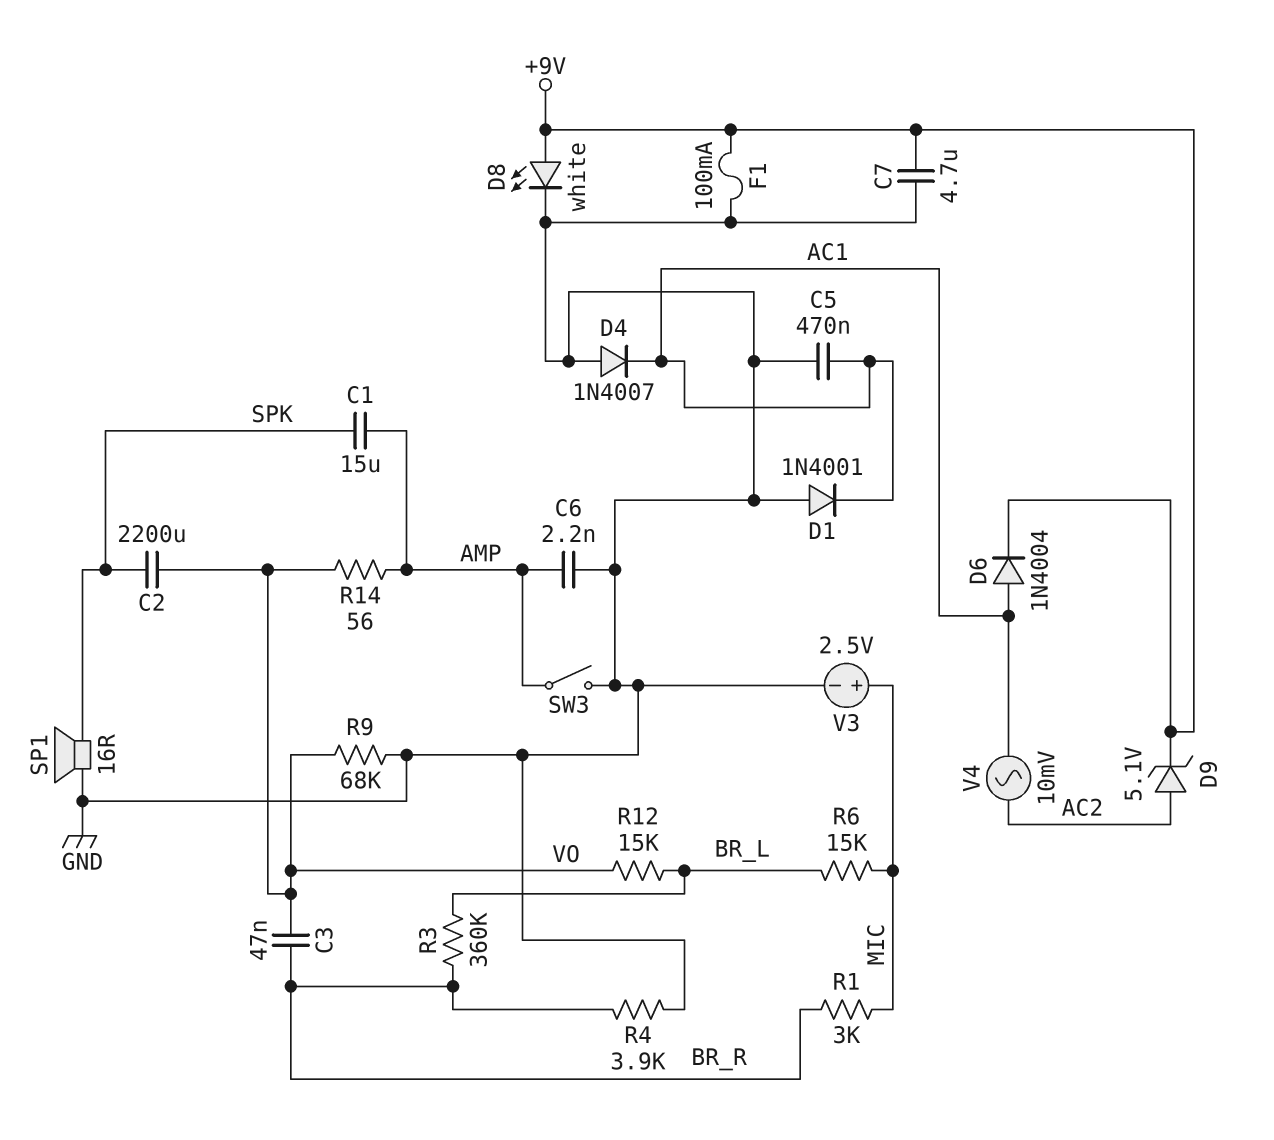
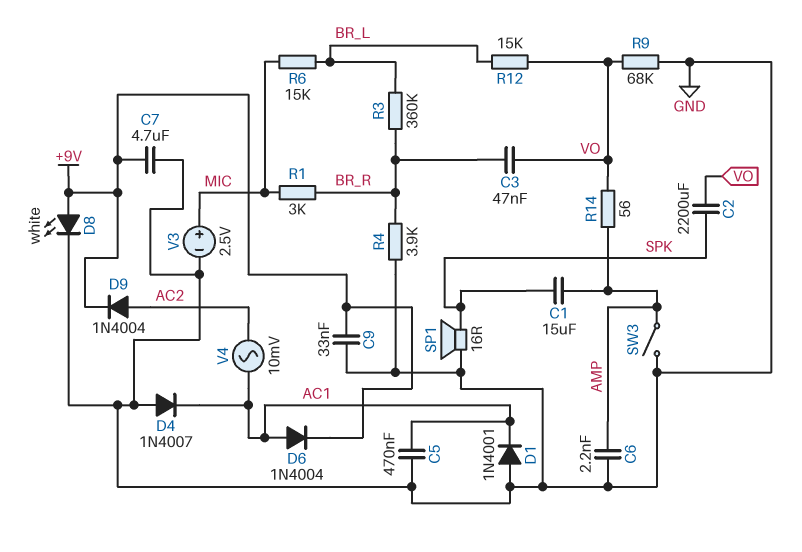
C9: none -> 33nF (+9V, GND)
D9: zener 5.1V (A AC2, K +9V) -> diode 1N4004 (A AC2, K +9V)
F1: 100mA (+9V, GND) -> none

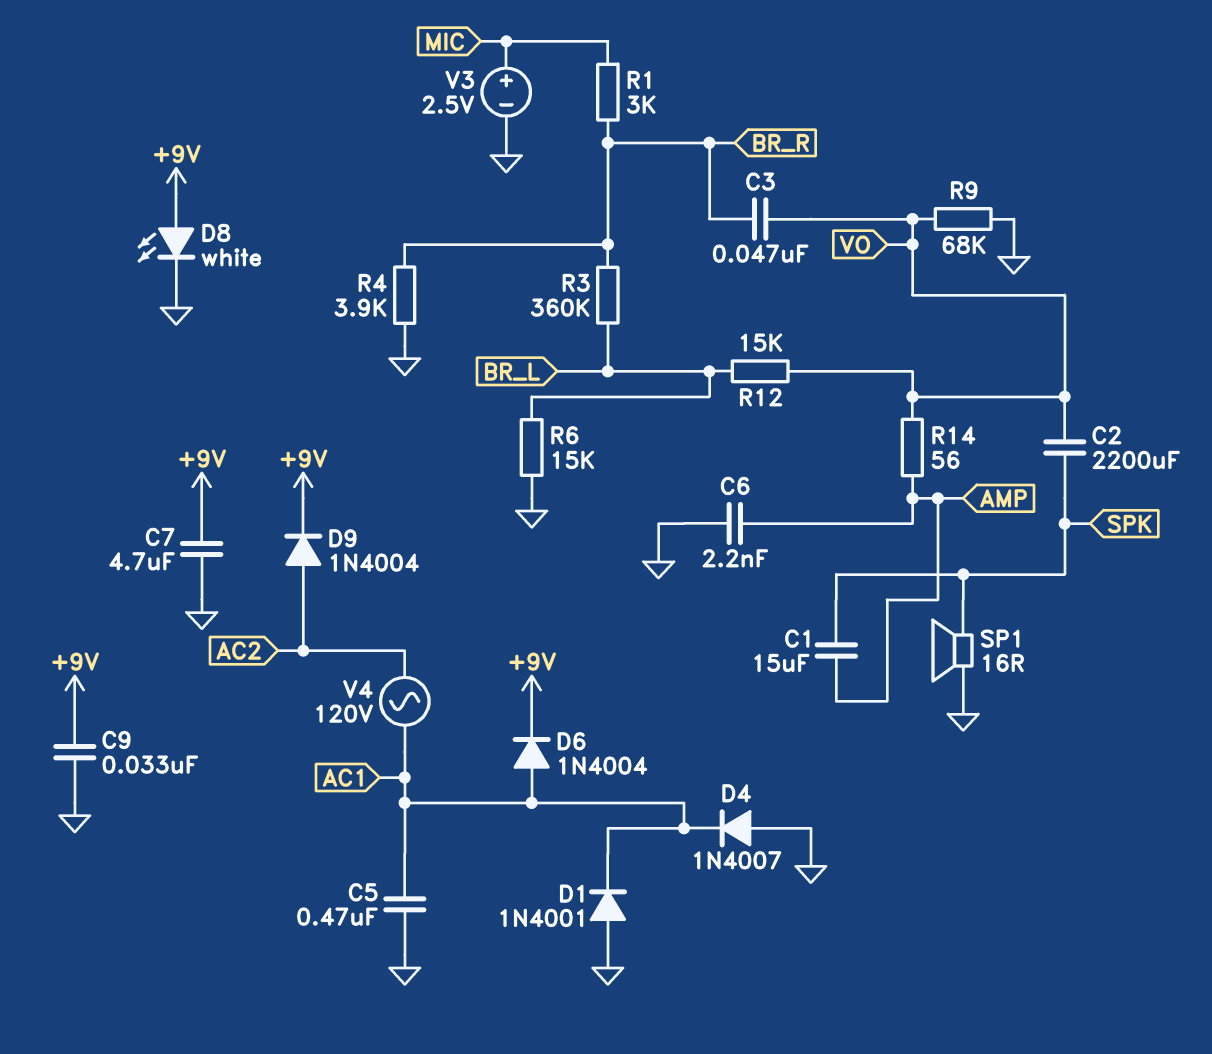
R6: 15k (BR_L, MIC) -> 15k (BR_L, GND)
SW3: switch (AMP, GND) -> none
V4: AC 10mV (AC1, AC2) -> AC 120V (AC1, AC2)

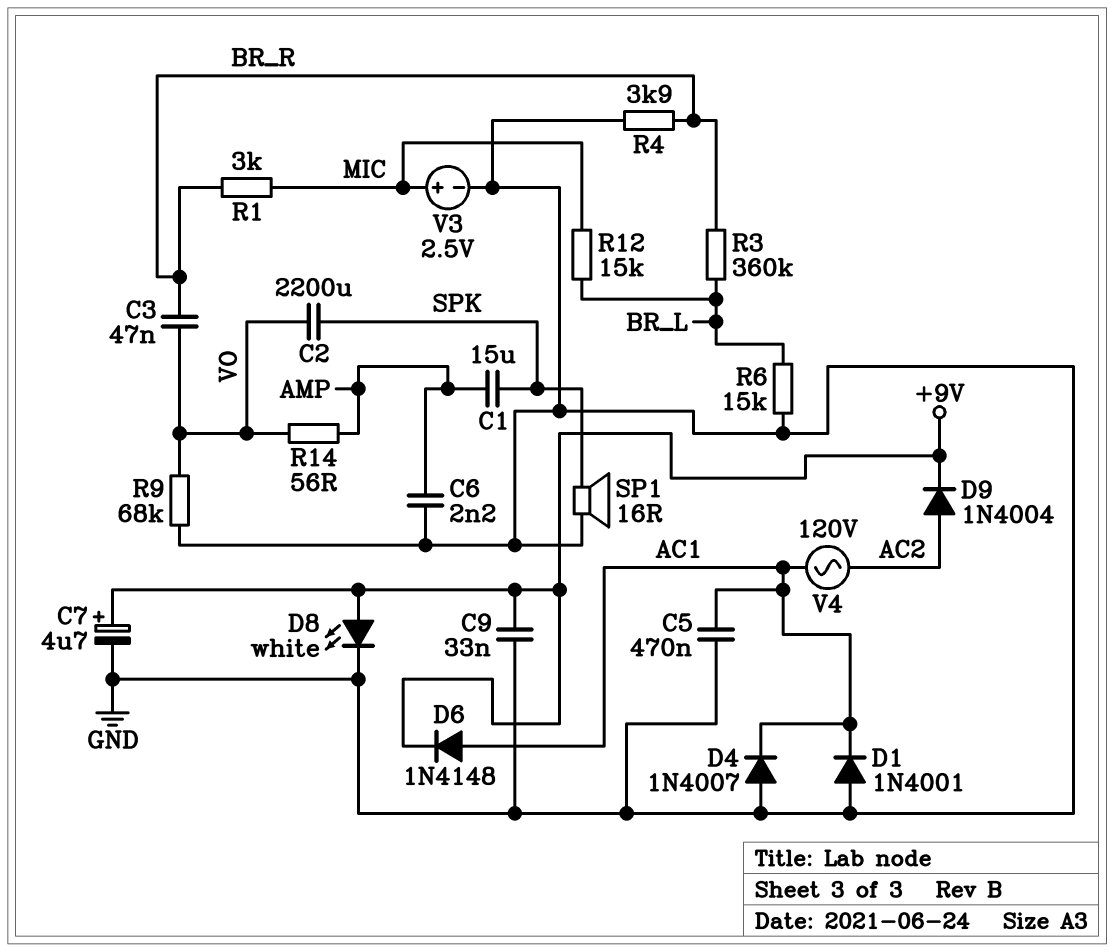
C7: 4.7uF (+9V, GND) -> 4.7uF (plus +9V, minus GND)
D6: diode 1N4004 (A AC1, K +9V) -> diode 1N4148 (A AC1, K +9V)
R12: 15k (BR_L, VO) -> 15k (BR_L, MIC)

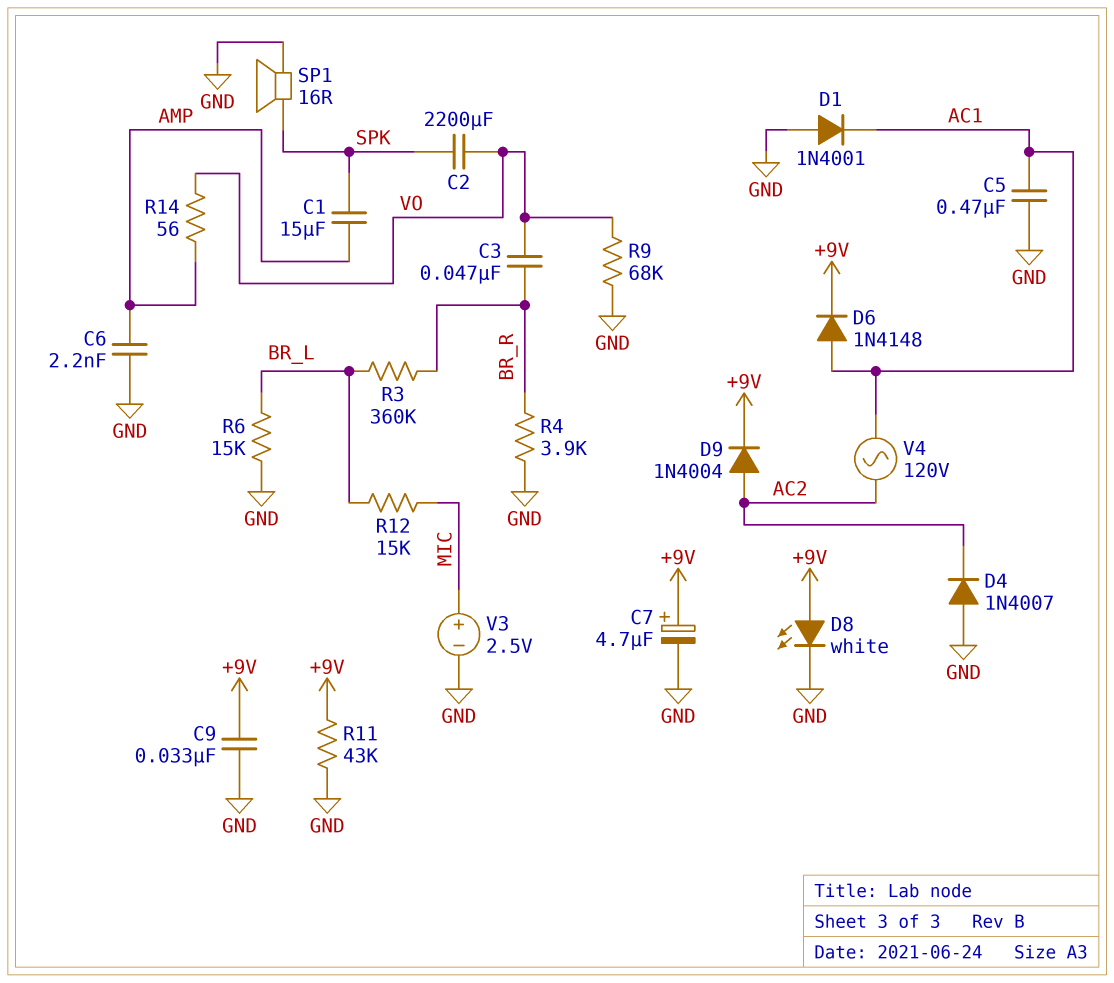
D4: diode 1N4007 (A GND, K AC1) -> diode 1N4007 (A GND, K AC2)
R1: 3k (BR_R, MIC) -> none
R11: none -> 43k (+9V, GND)

